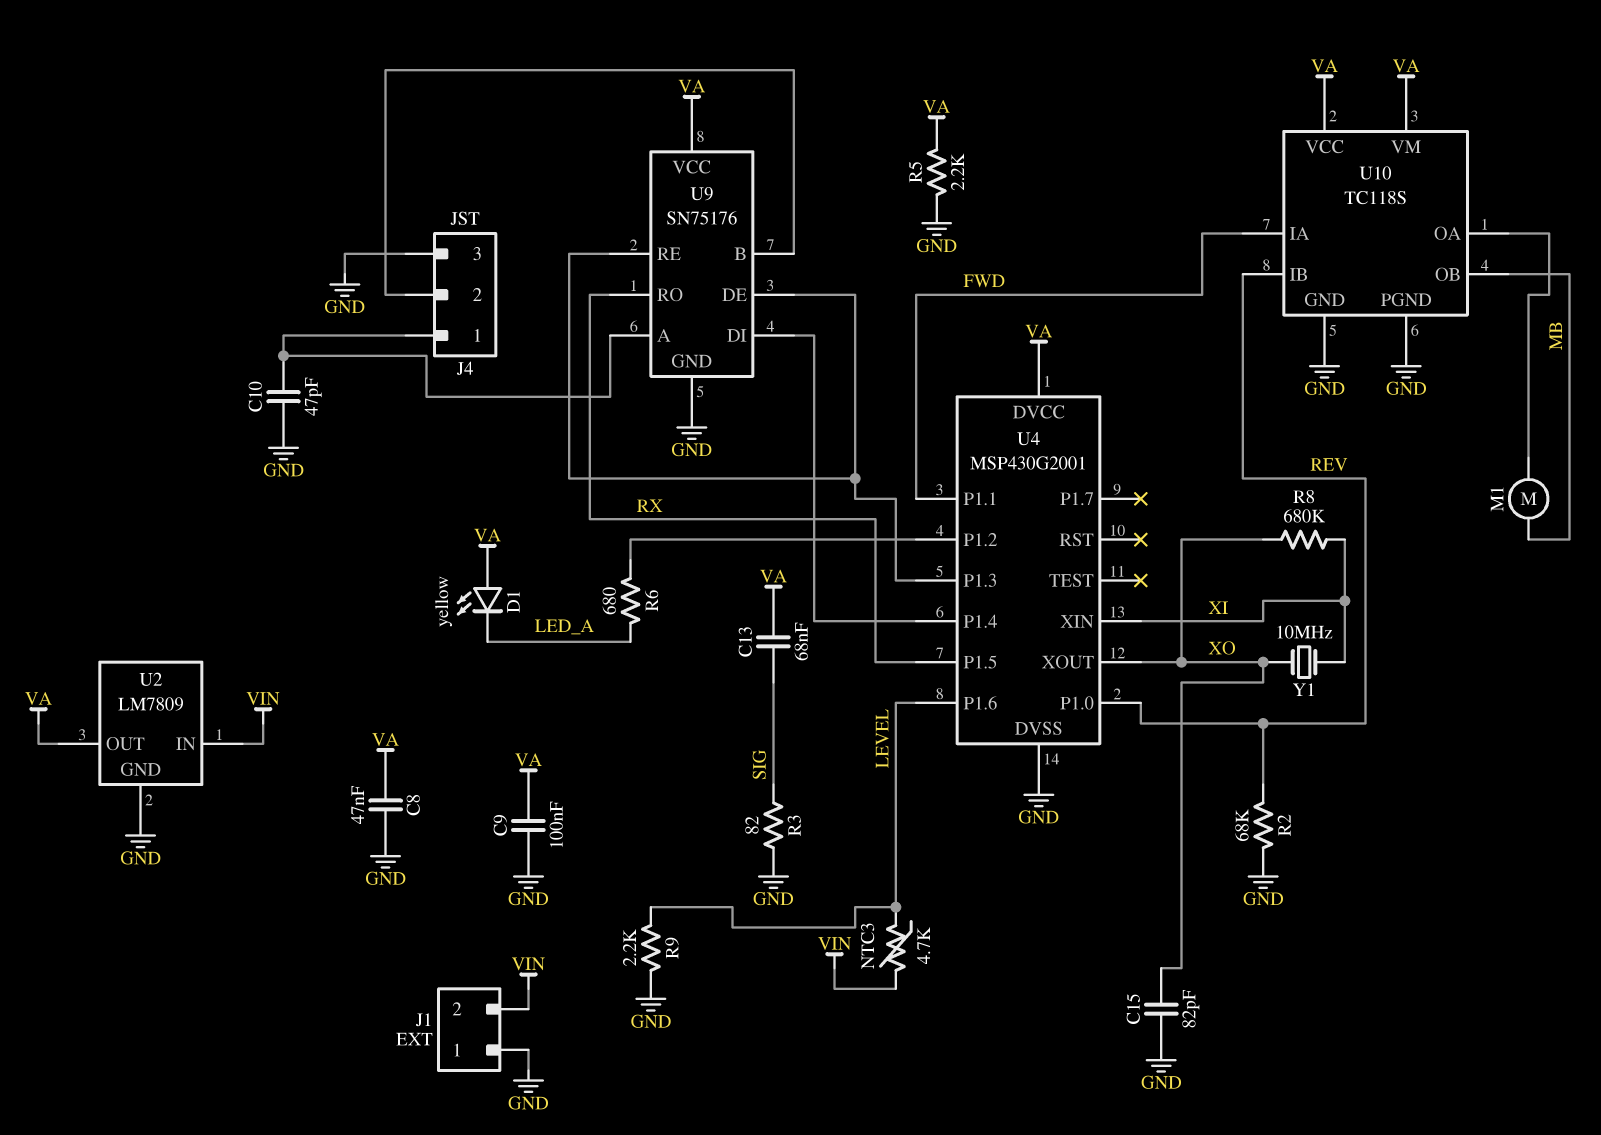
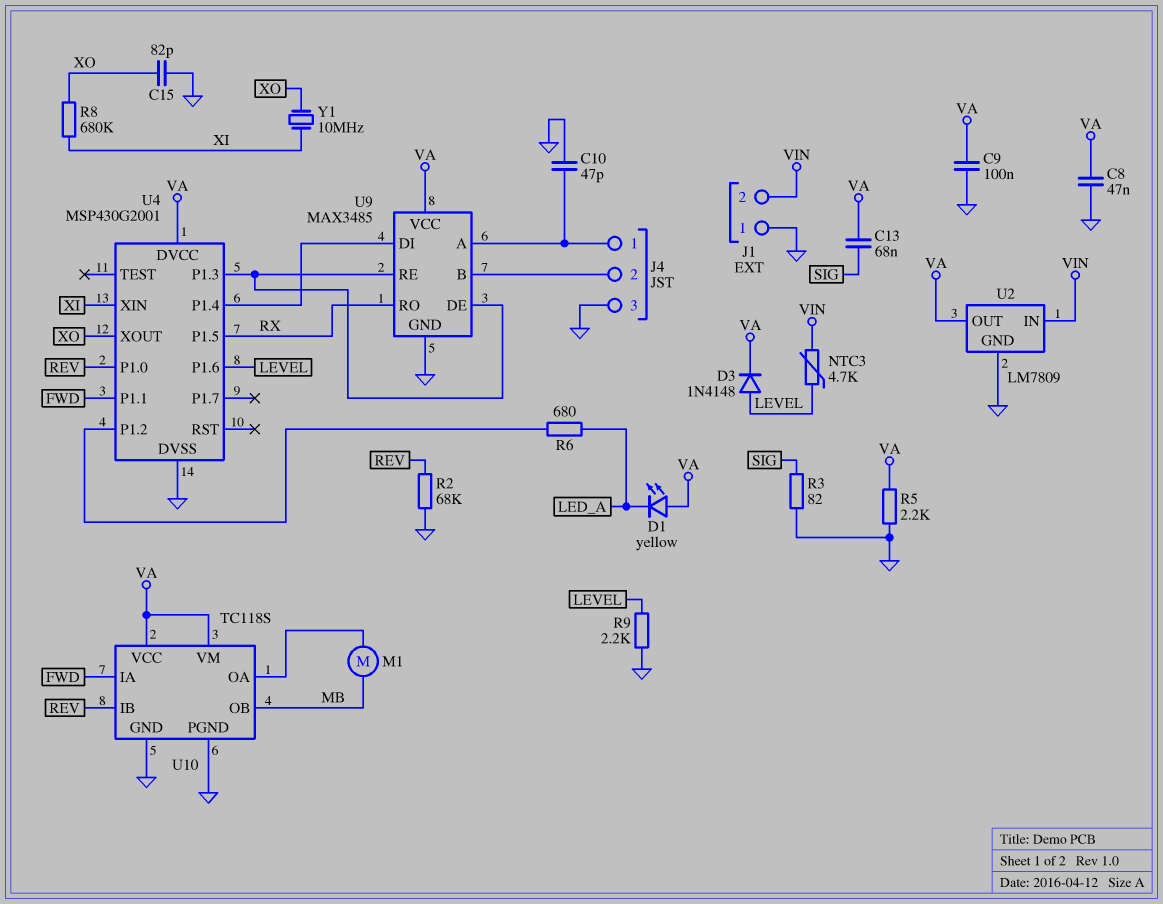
D3: none -> diode 1N4148 (A LEVEL, K VA)
U9: SN75176 -> MAX3485

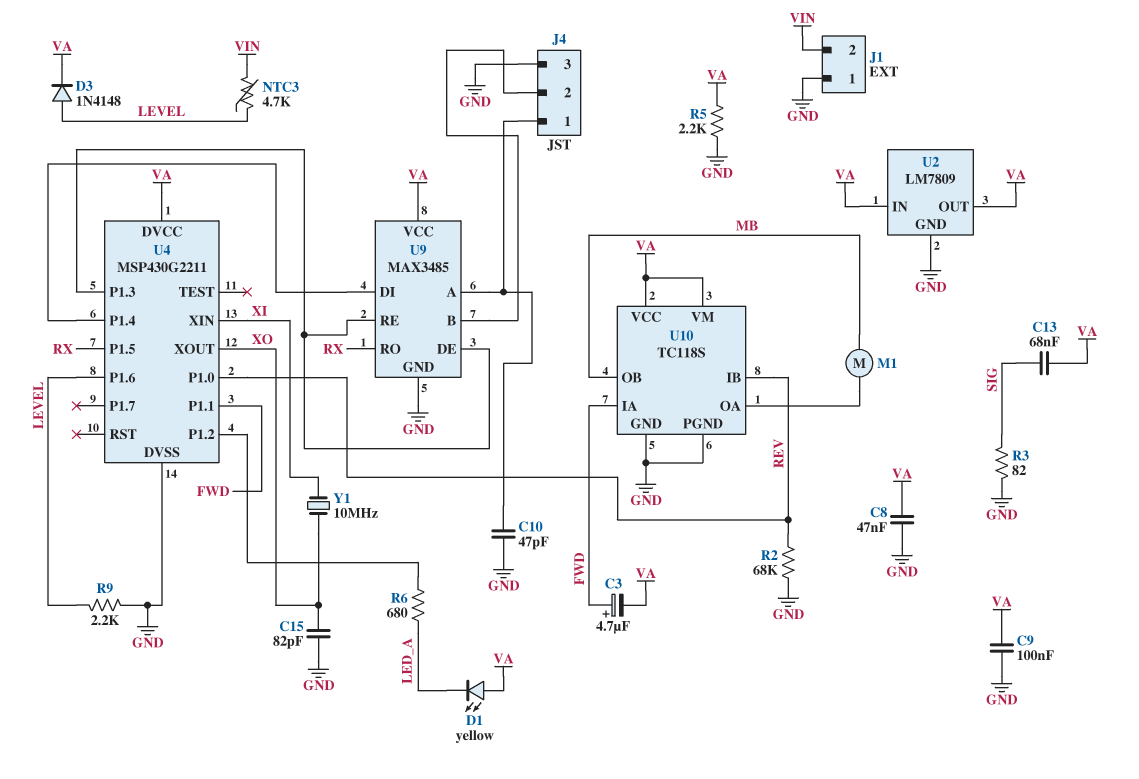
C3: none -> 4.7uF (plus FWD, minus VA)
R8: 680k (XI, XO) -> none
U2 pin IN: VIN -> VA
U4: MSP430G2001 -> MSP430G2211

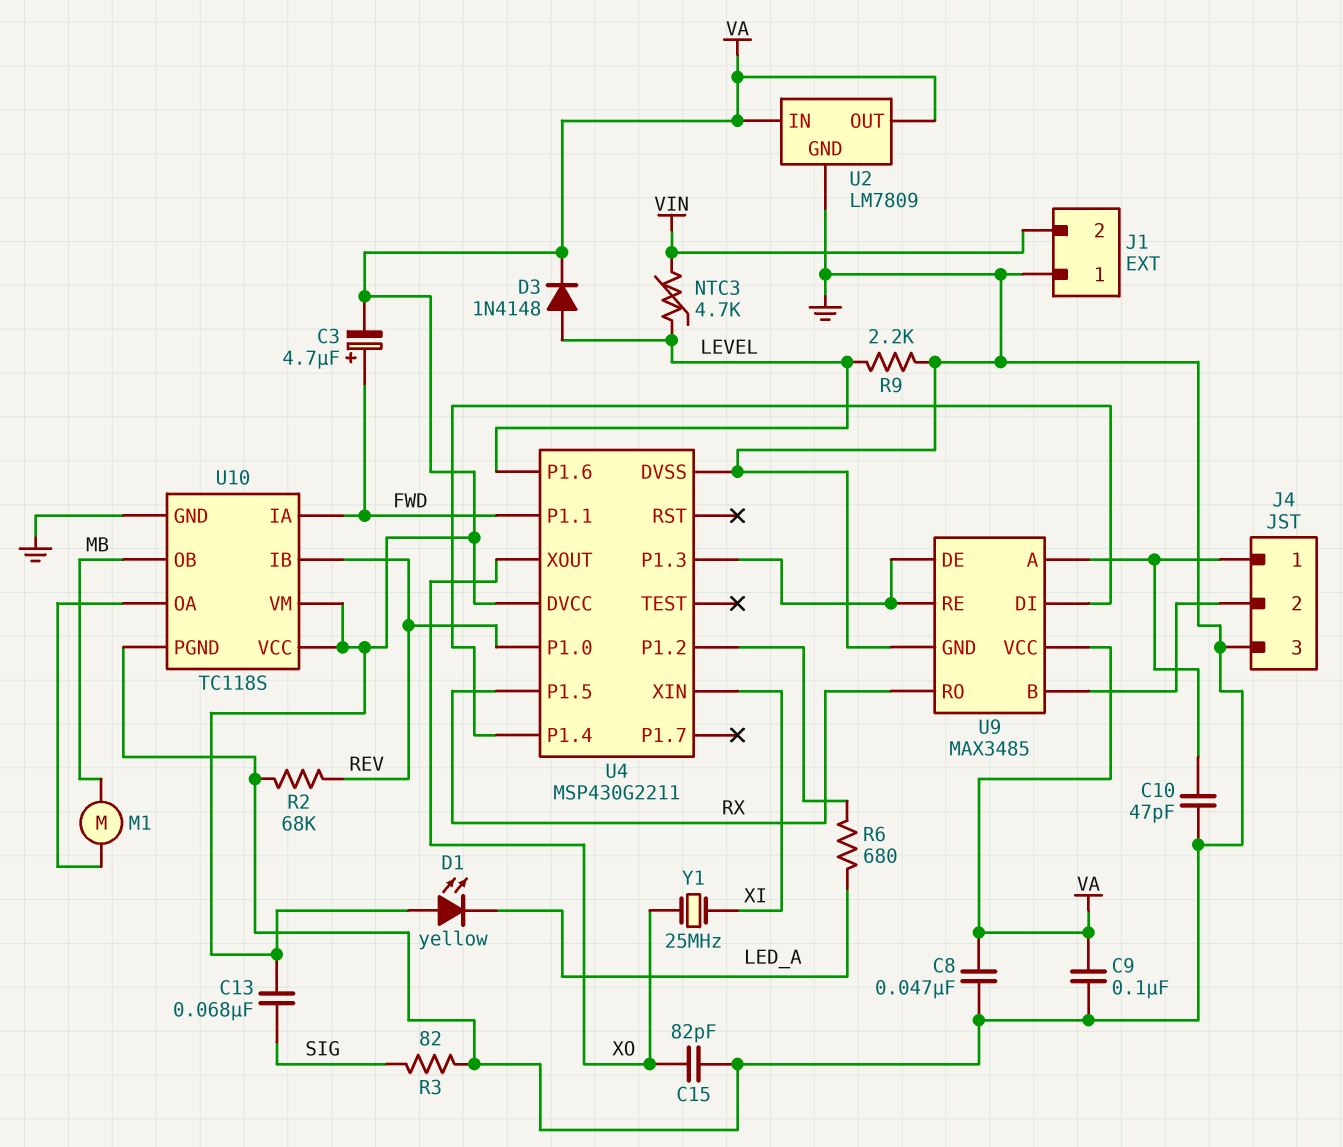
R5: 2.2k (GND, VA) -> none
Y1: 10MHz (XI, XO) -> 25MHz (XI, XO)

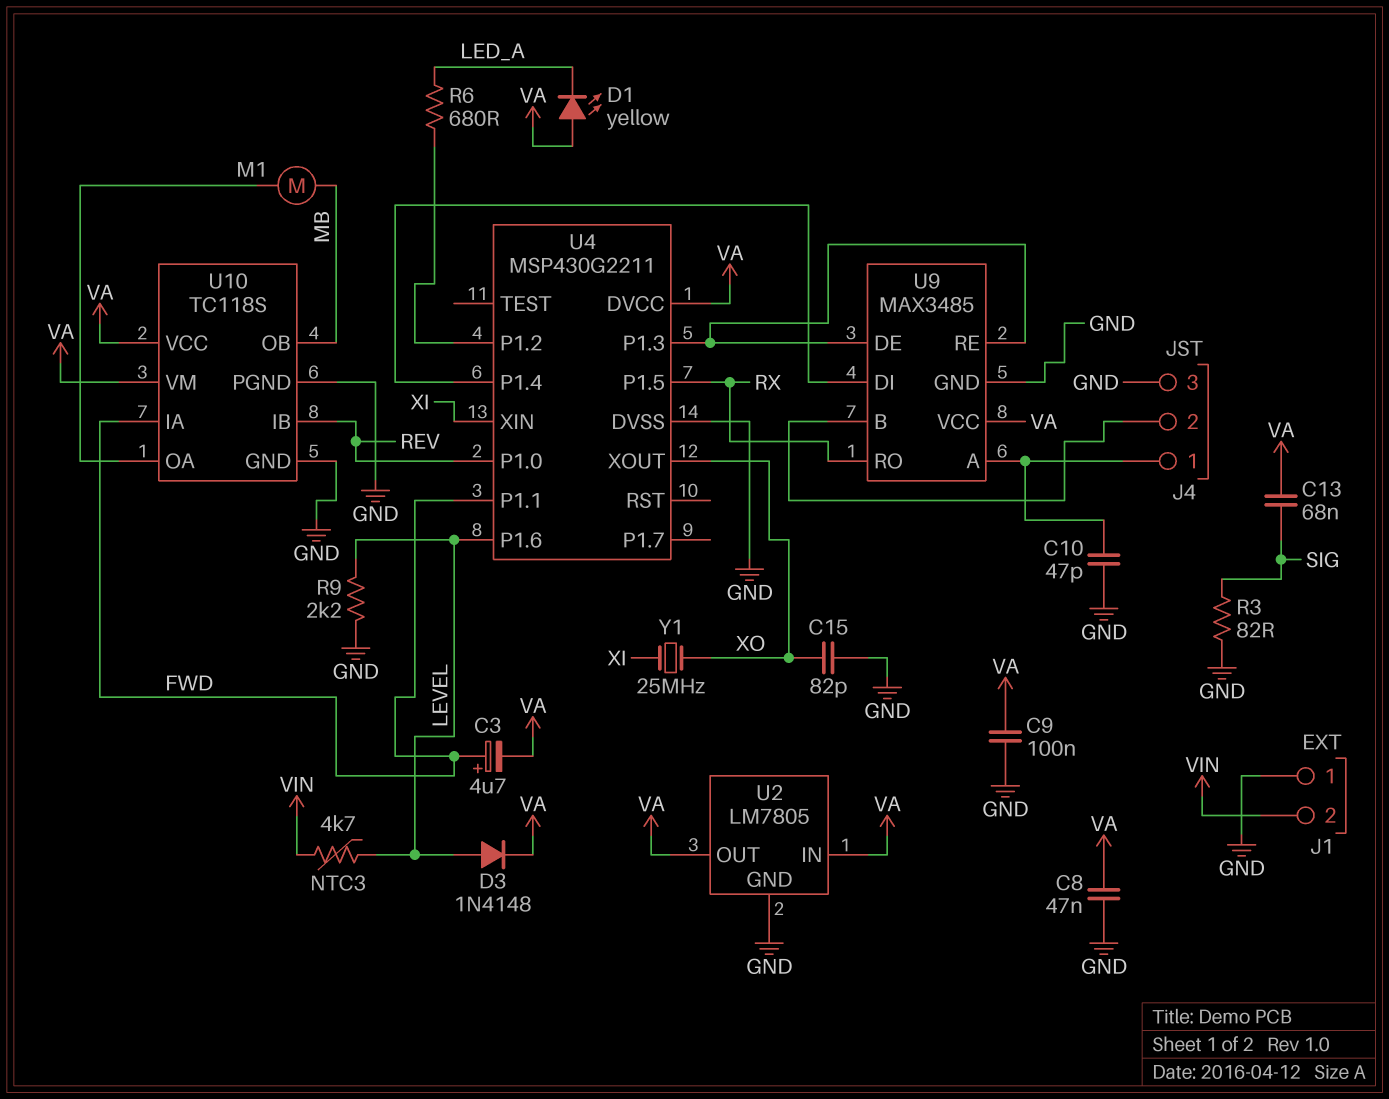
R2: 68k (GND, REV) -> none
U2: LM7809 -> LM7805

